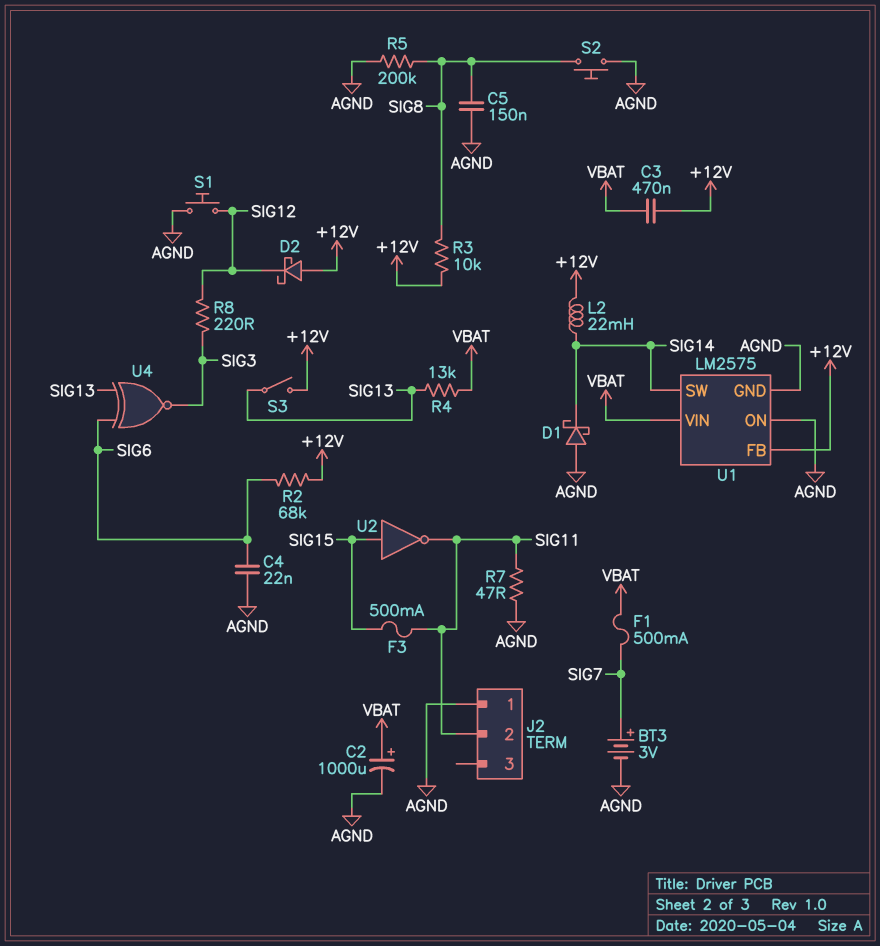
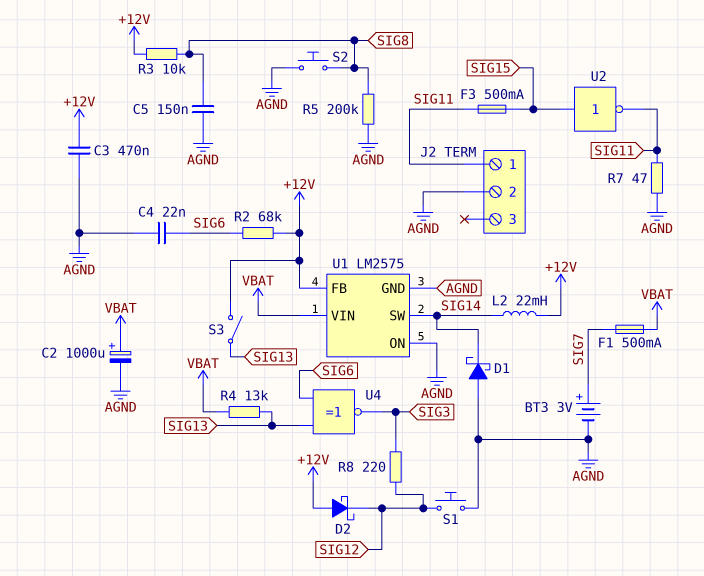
C3: 470nF (+12V, VBAT) -> 470nF (+12V, AGND)
J2 pin 1: AGND -> SIG11
J2 pin 2: SIG11 -> AGND

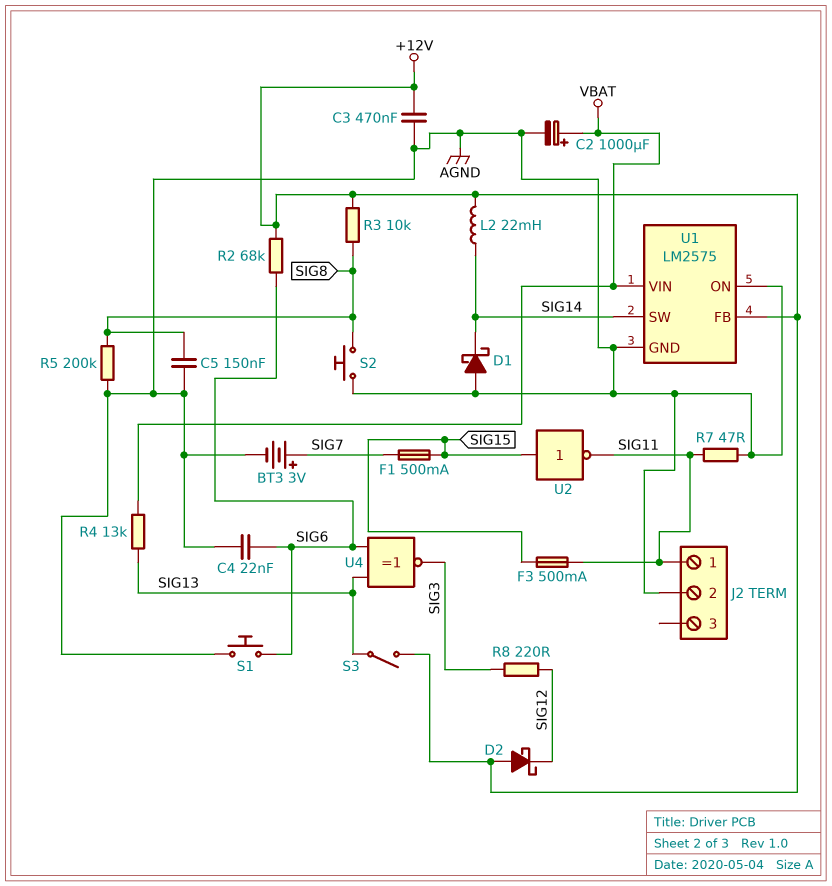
F1: 500mA (SIG7, VBAT) -> 500mA (SIG7, SIG15)
S1: button (AGND, SIG12) -> button (AGND, SIG6)

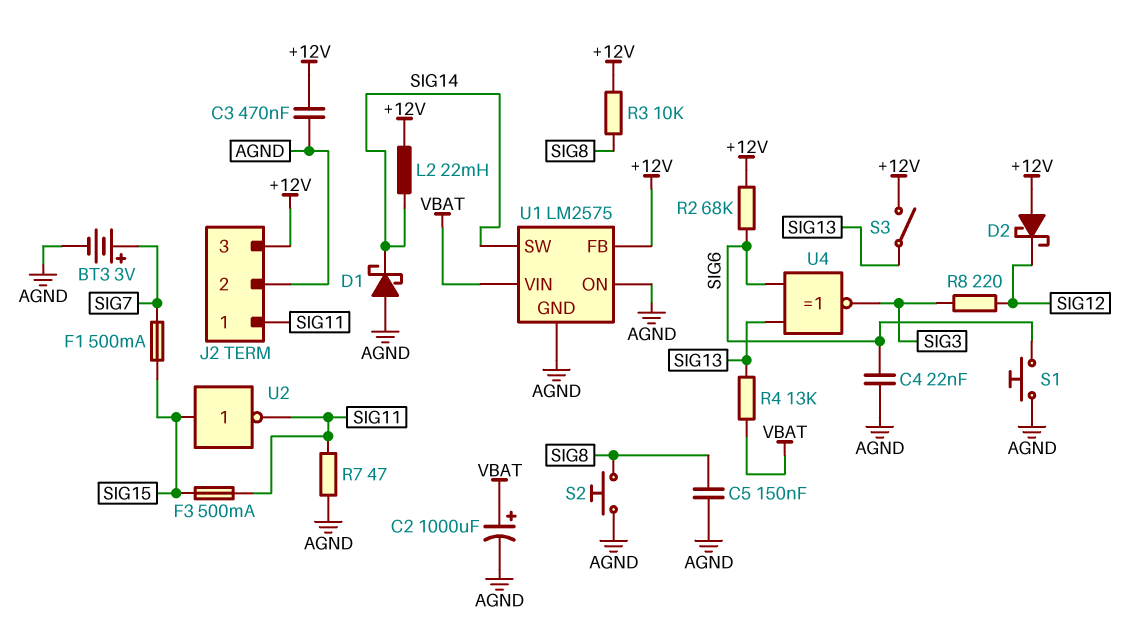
J2 pin 3: none -> +12V
R5: 200k (AGND, SIG8) -> none

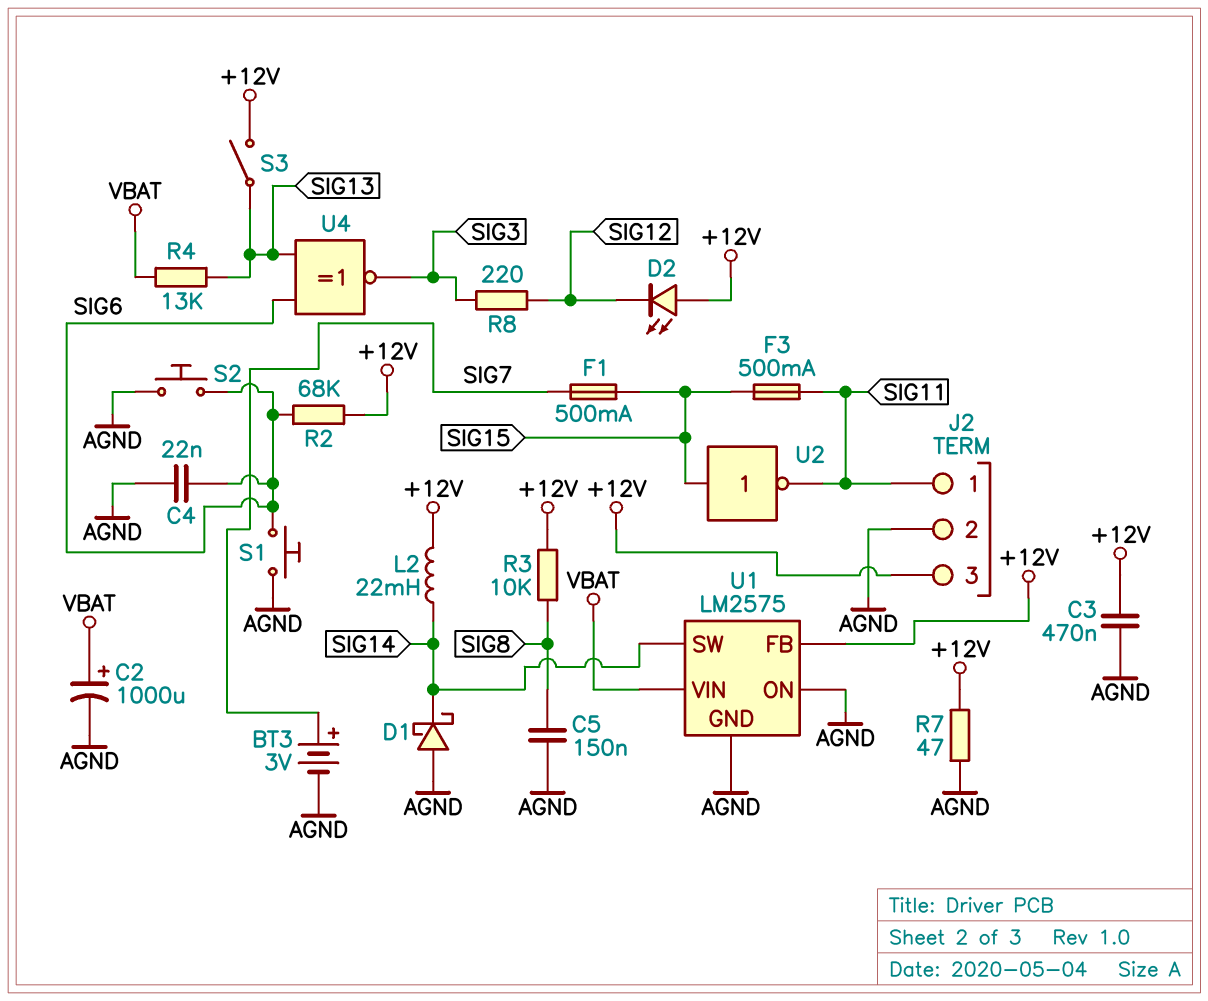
D2: schottky (A +12V, K SIG12) -> LED (A +12V, K SIG12)
R7: 47 (AGND, SIG11) -> 47 (+12V, AGND)
S2: button (AGND, SIG8) -> button (AGND, SIG6)

